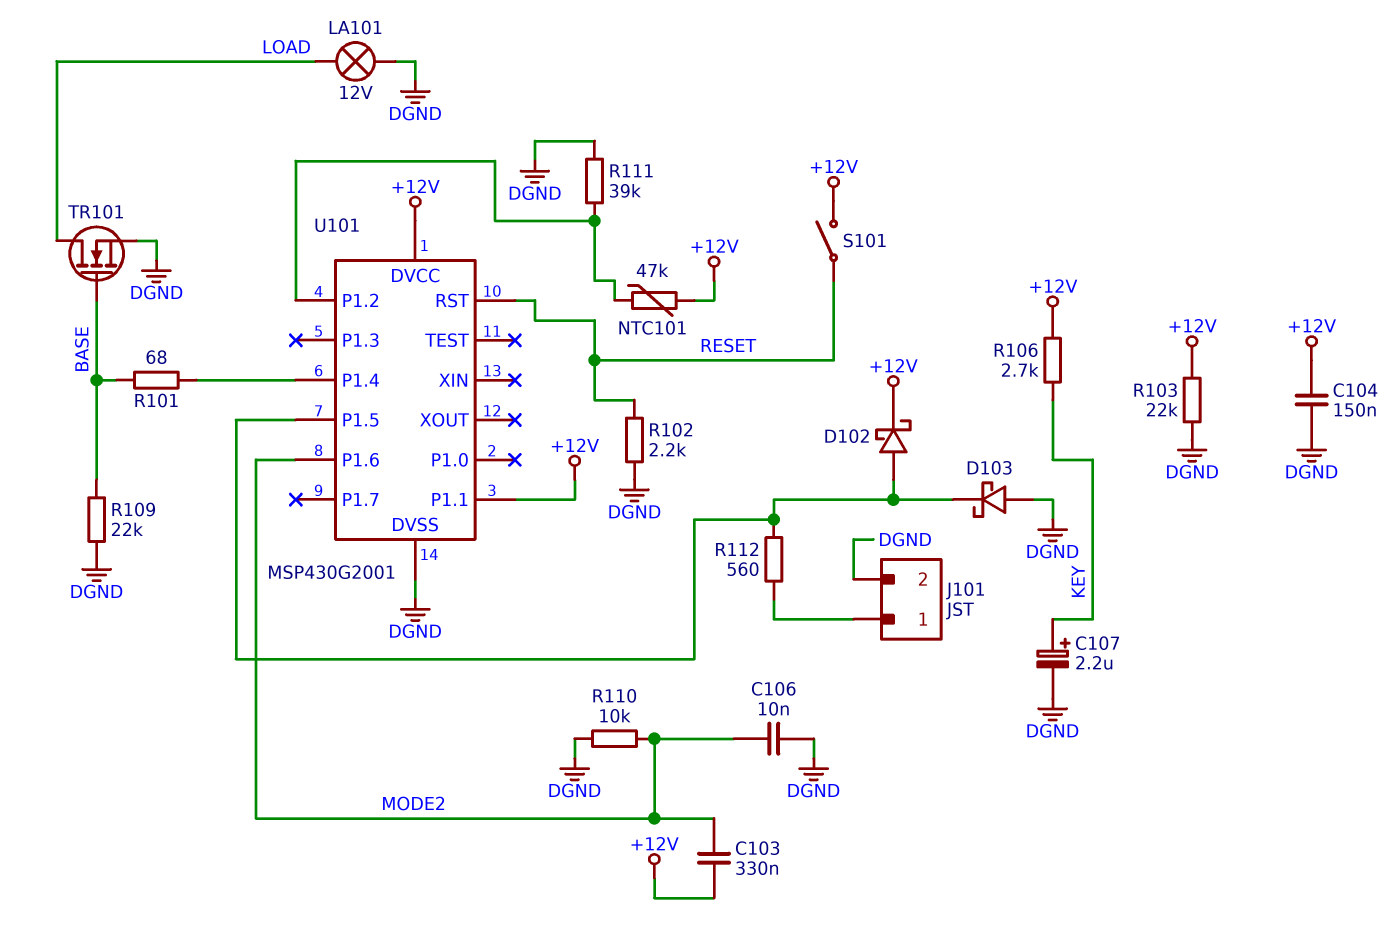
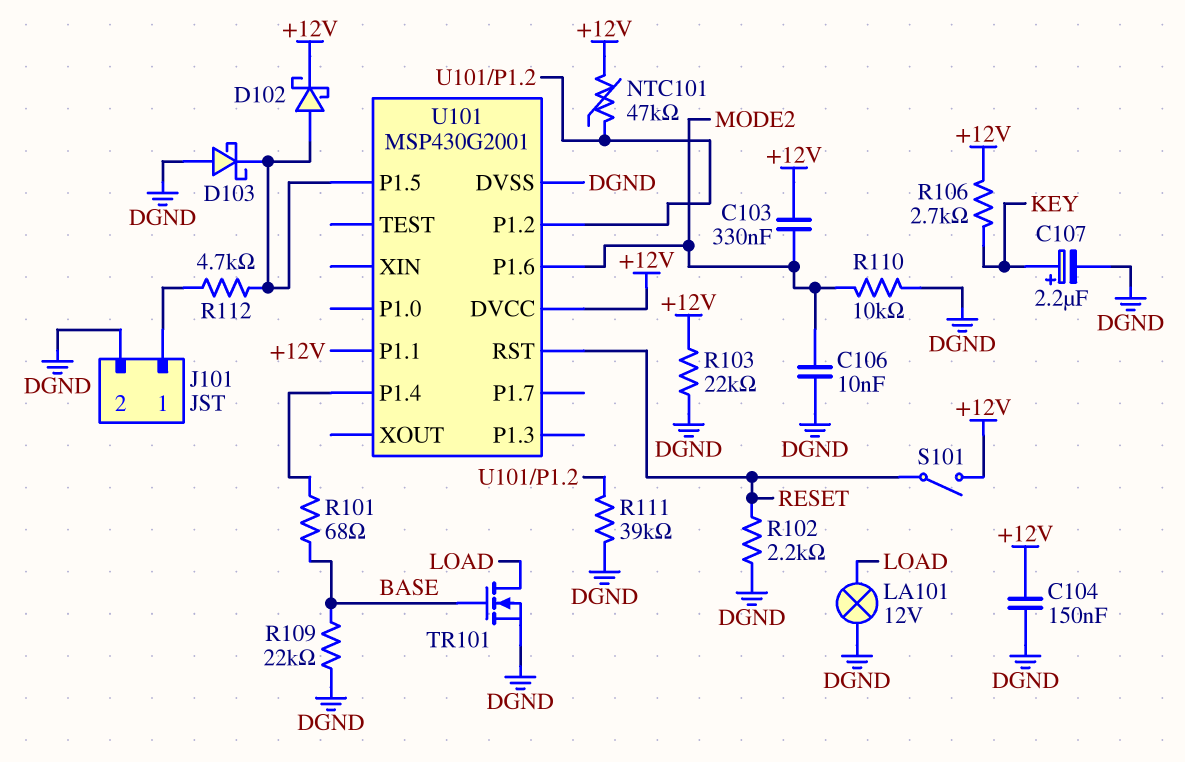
R112: 560 (J101/1, U101/P1.5) -> 4.7k (J101/1, U101/P1.5)

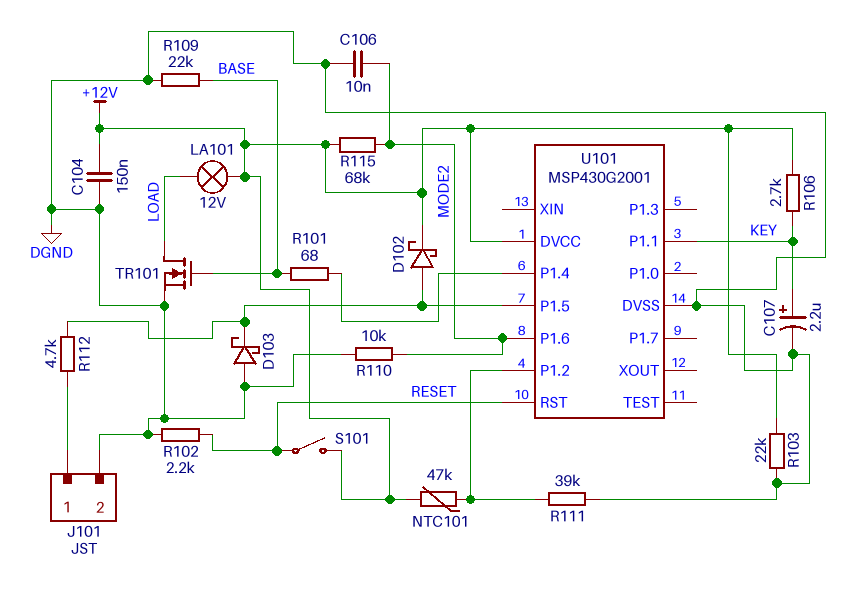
C103: 330nF (+12V, MODE2) -> none
LA101: lamp 12V (DGND, LOAD) -> lamp 12V (+12V, LOAD)
R115: none -> 68k (+12V, MODE2)
U101 pin P1.1: +12V -> KEY

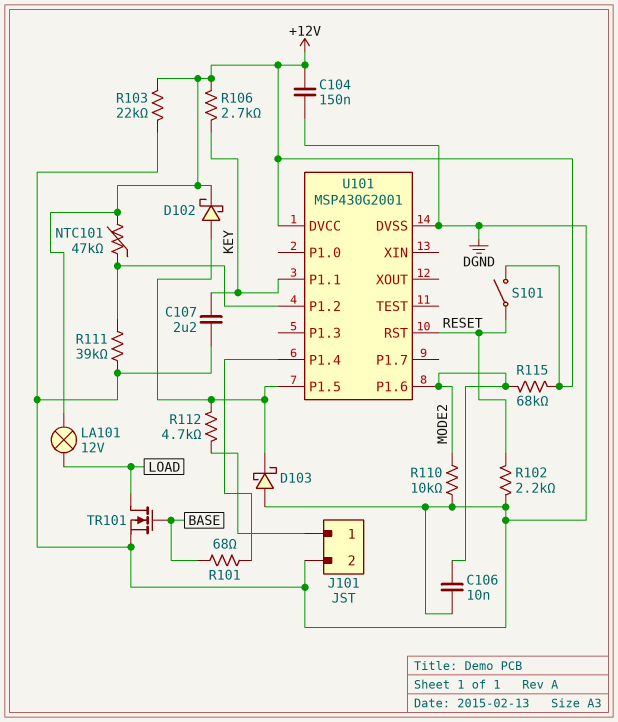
C107: 2.2uF (plus KEY, minus DGND) -> 2.2uF (DGND, KEY)
R109: 22k (BASE, DGND) -> none

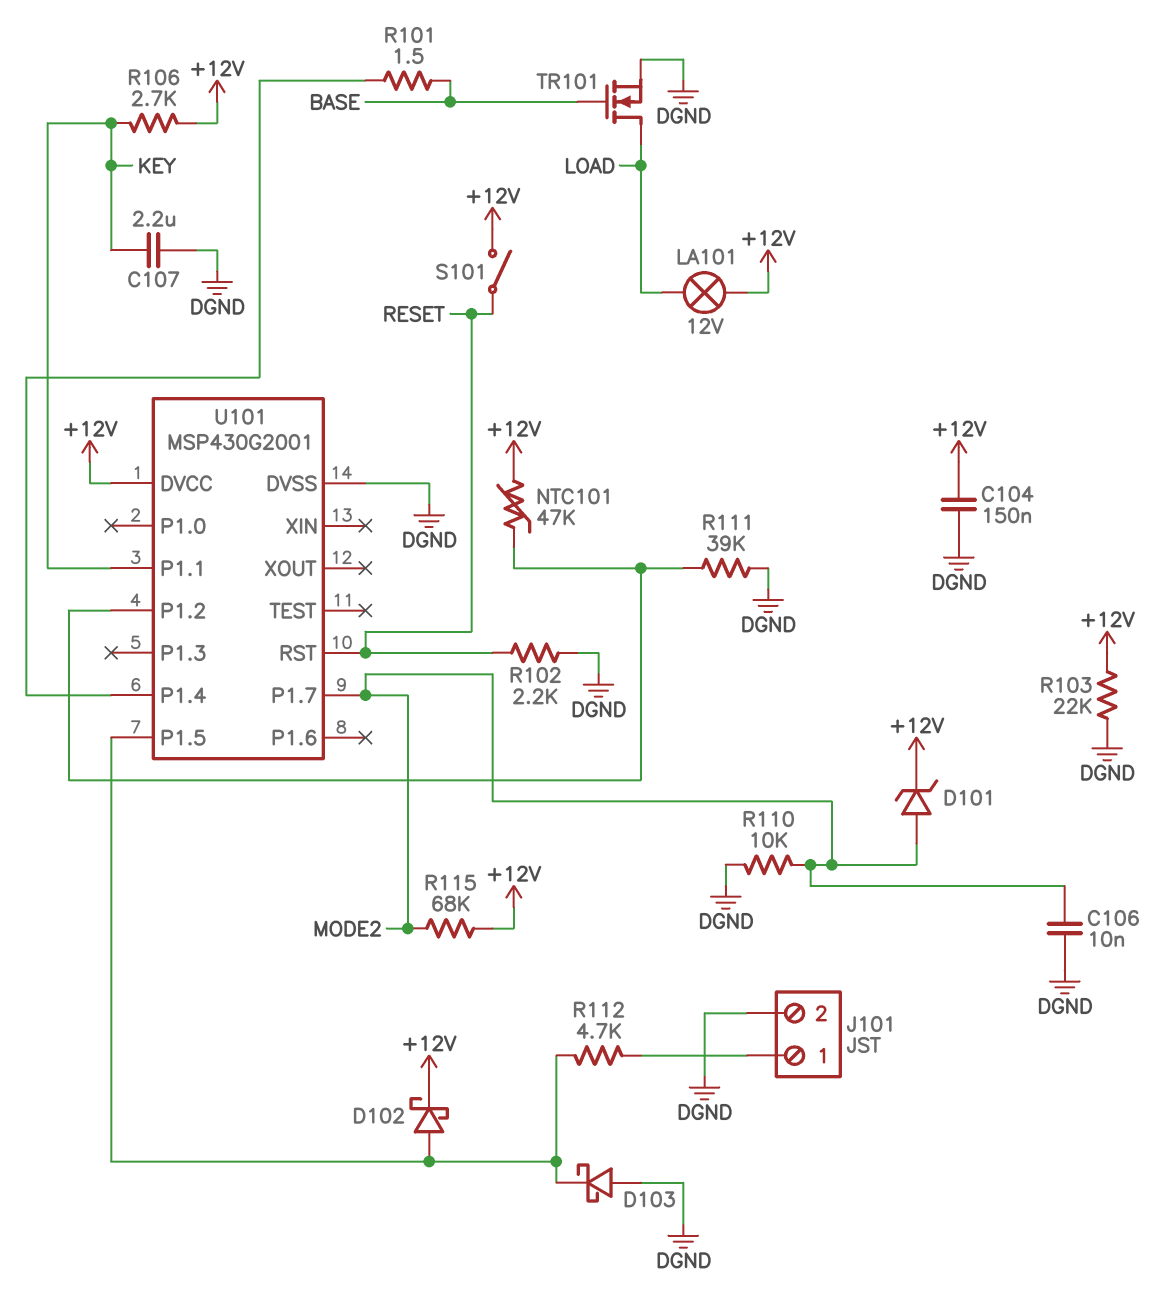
D101: none -> zener (A MODE2, K +12V)
R101: 68 (BASE, U101/P1.4) -> 1.5 (BASE, U101/P1.4)
U101 pin P1.6: MODE2 -> none
U101 pin P1.7: none -> MODE2

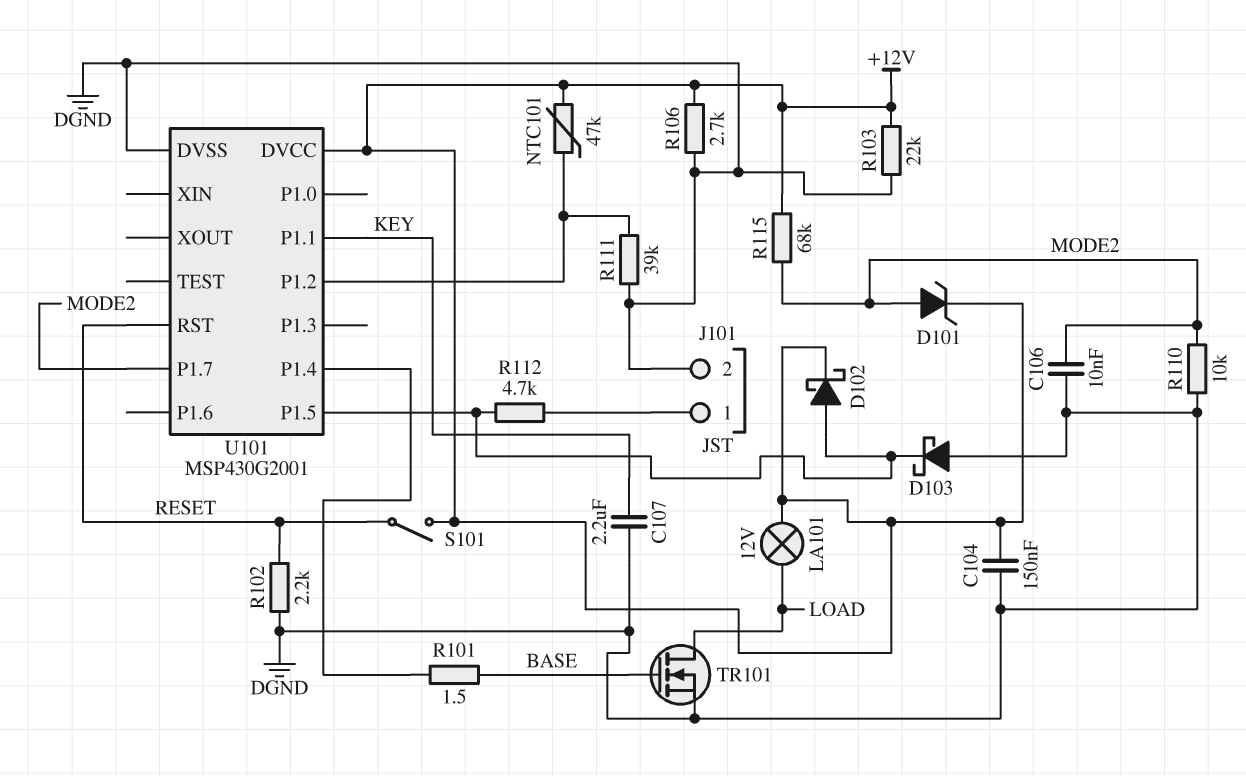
R106: 2.7k (+12V, KEY) -> 2.7k (+12V, DGND)

